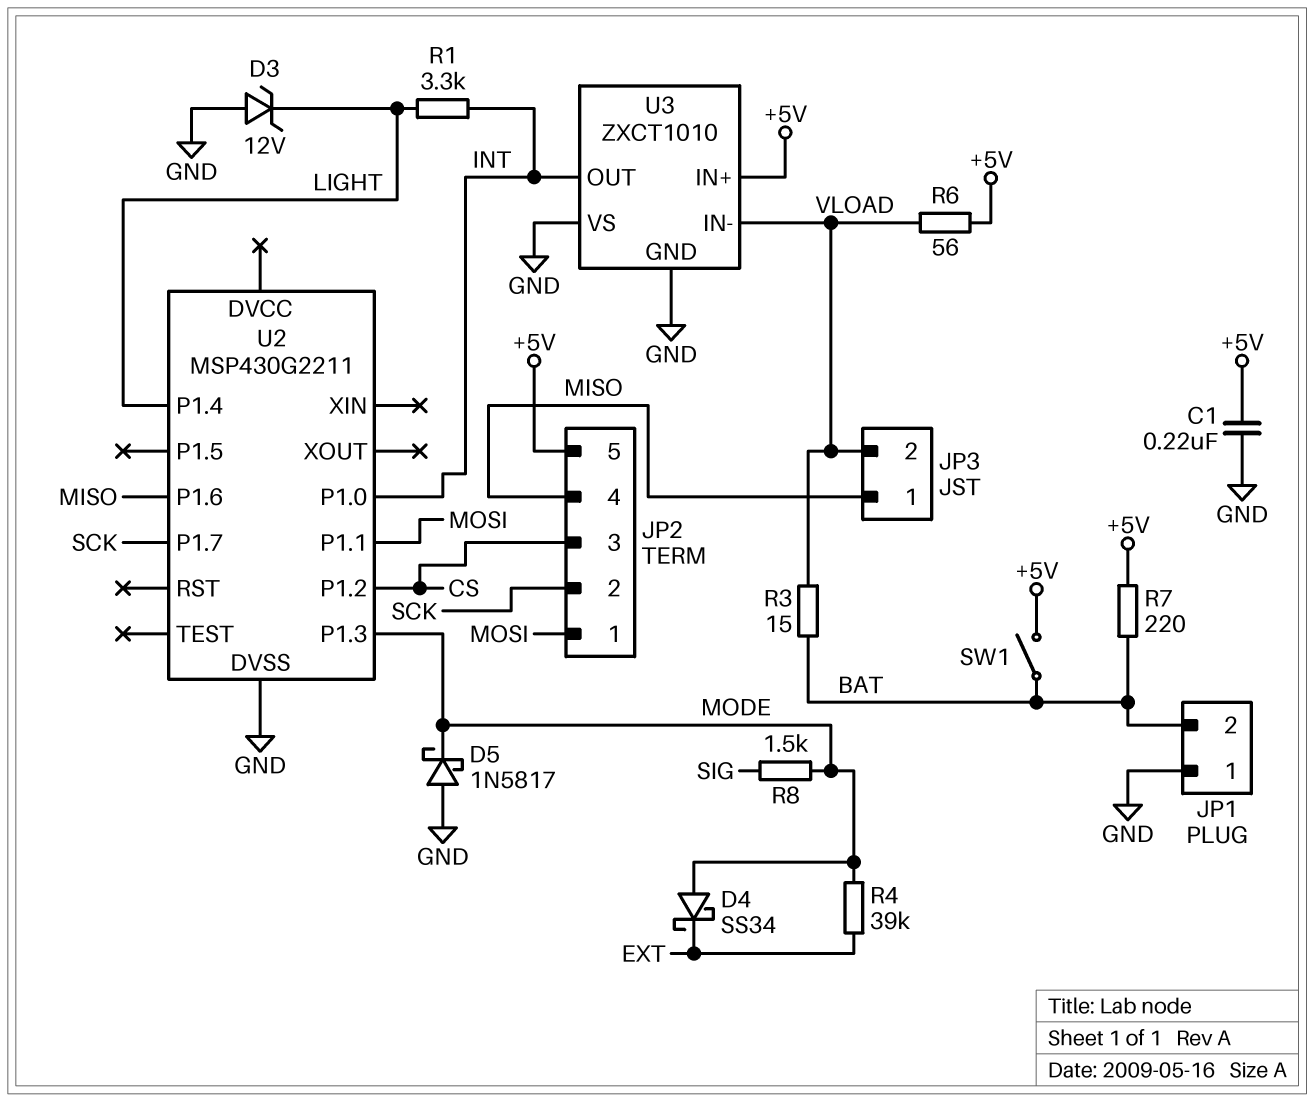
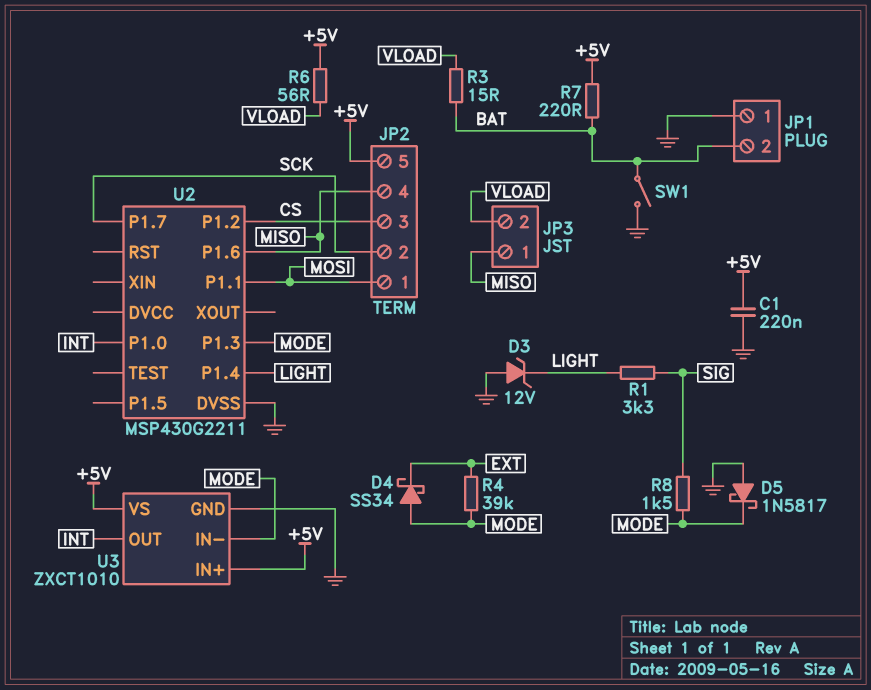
R1: 3.3k (INT, LIGHT) -> 3.3k (LIGHT, SIG)
SW1: switch (+5V, BAT) -> switch (BAT, GND)
U3 pin IN-: VLOAD -> MODE
U3 pin VS: GND -> +5V

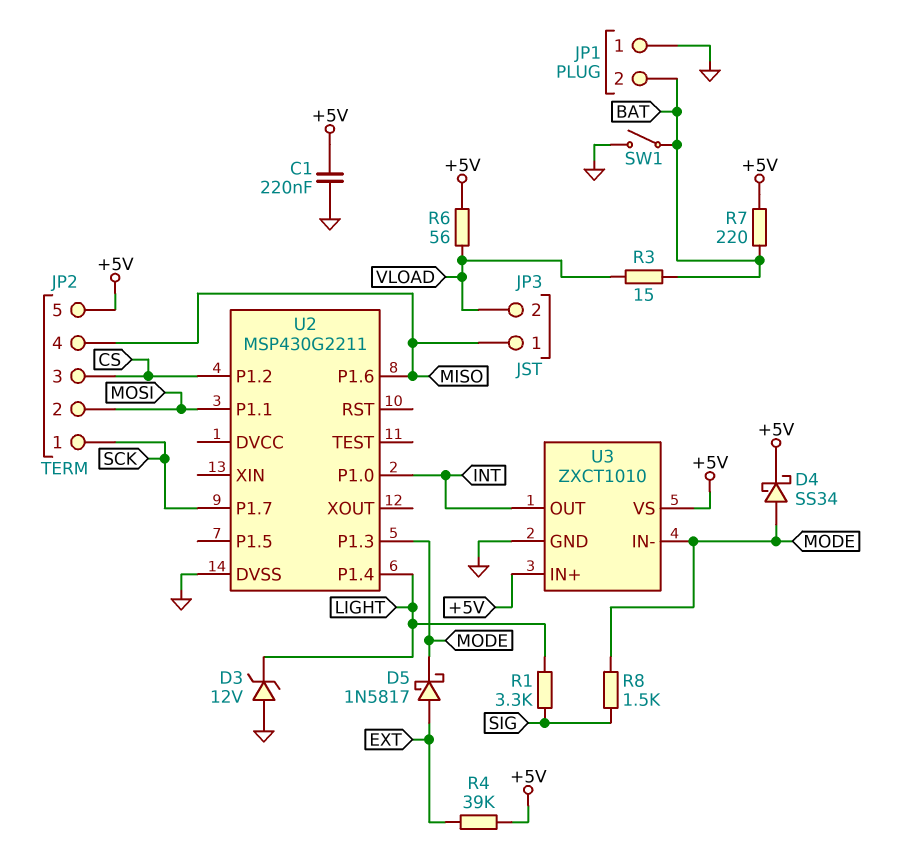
D4: schottky SS34 (A MODE, K EXT) -> schottky SS34 (A MODE, K +5V)
D5: schottky 1N5817 (A GND, K MODE) -> schottky 1N5817 (A EXT, K MODE)
JP2 pin 1: MOSI -> SCK
JP2 pin 2: SCK -> MOSI
R4: 39k (EXT, MODE) -> 39k (+5V, EXT)

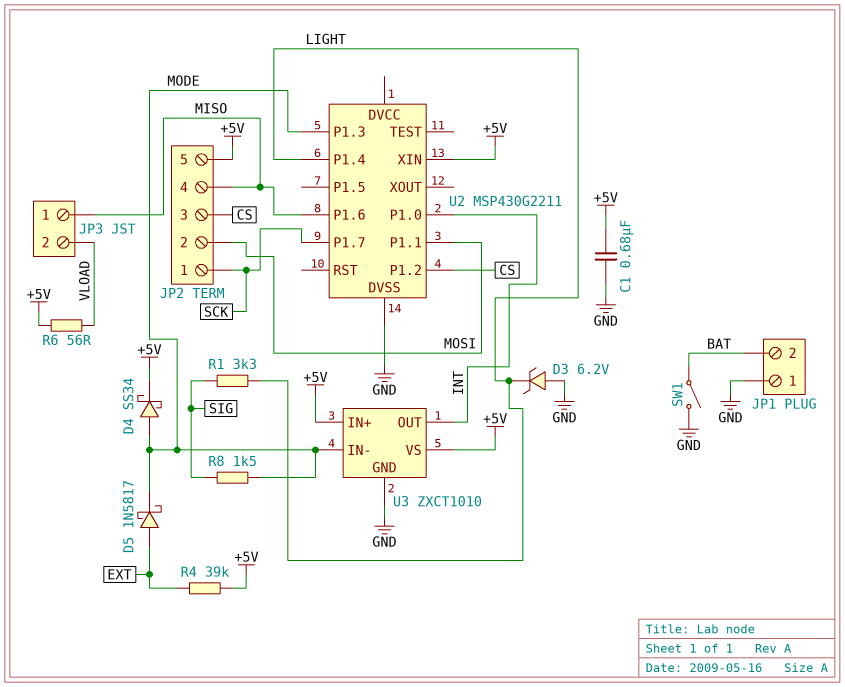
C1: 220nF (+5V, GND) -> 680nF (+5V, GND)
D3: zener 12V (A GND, K LIGHT) -> zener 6.2V (A GND, K LIGHT)
R3: 15 (BAT, VLOAD) -> none
R7: 220 (+5V, BAT) -> none
U2 pin XIN: none -> +5V

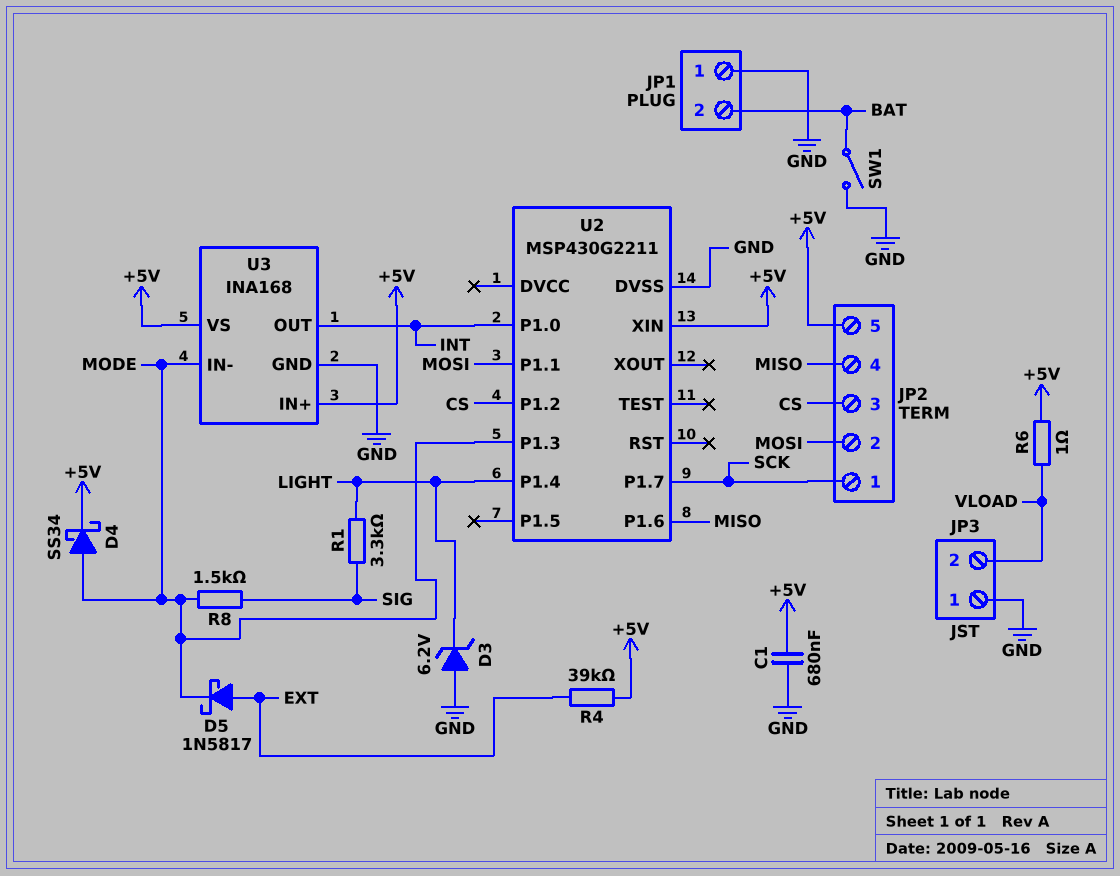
JP3 pin 1: MISO -> GND
R6: 56 (+5V, VLOAD) -> 1 (+5V, VLOAD)
U3: ZXCT1010 -> INA168

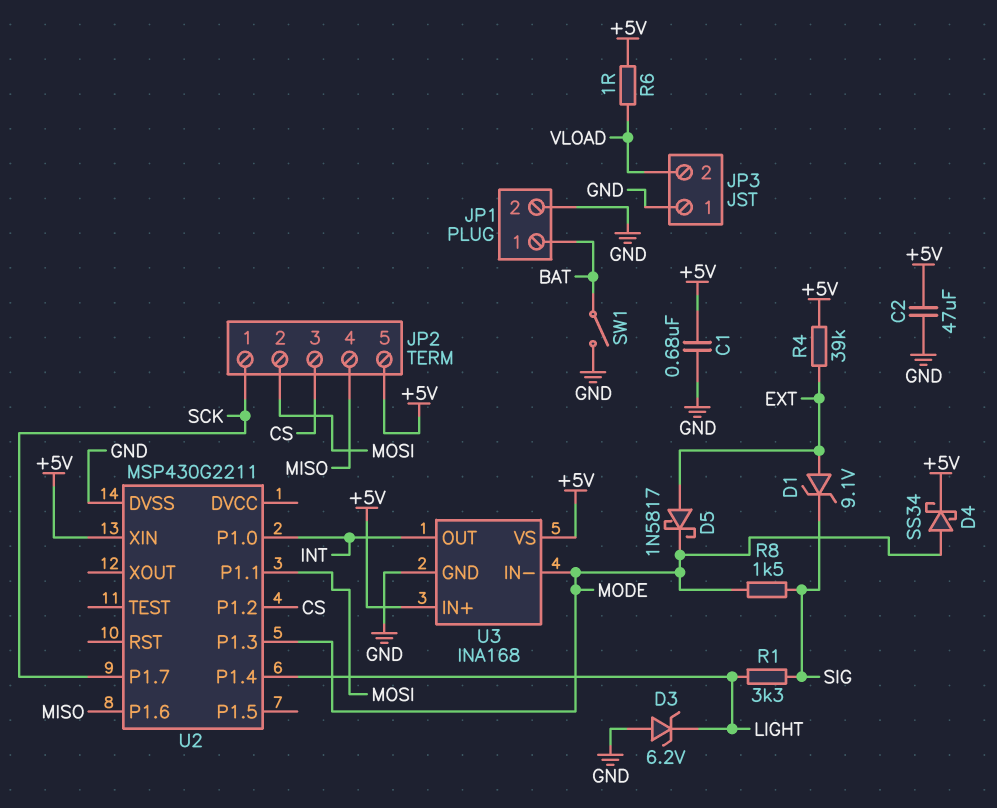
C2: none -> 47uF (+5V, GND)
D1: none -> zener 9.1V (A EXT, K SIG)
JP1 pin 1: GND -> BAT
JP1 pin 2: BAT -> GND

